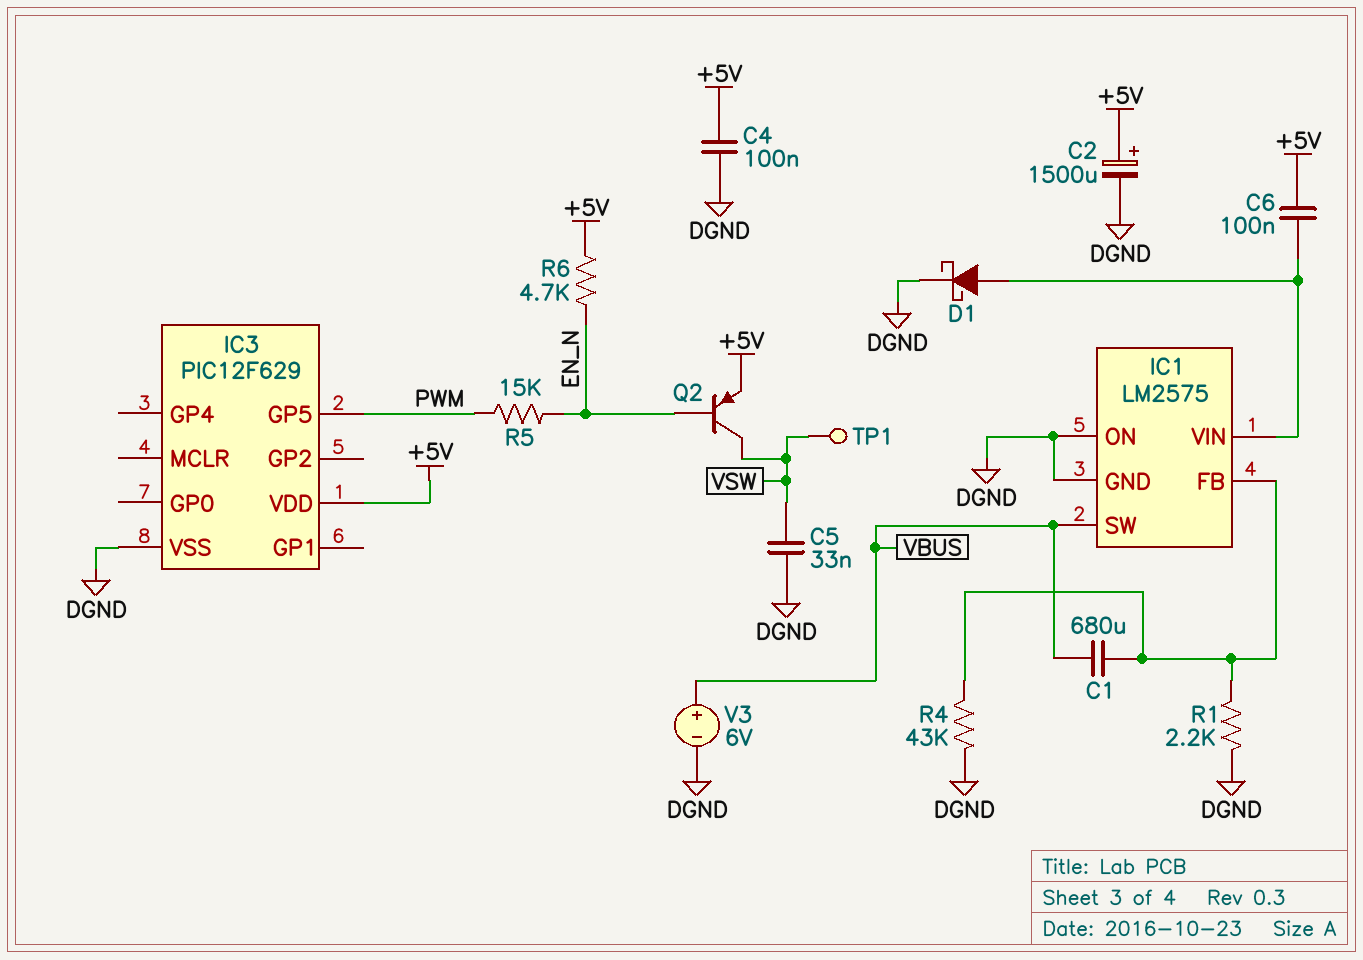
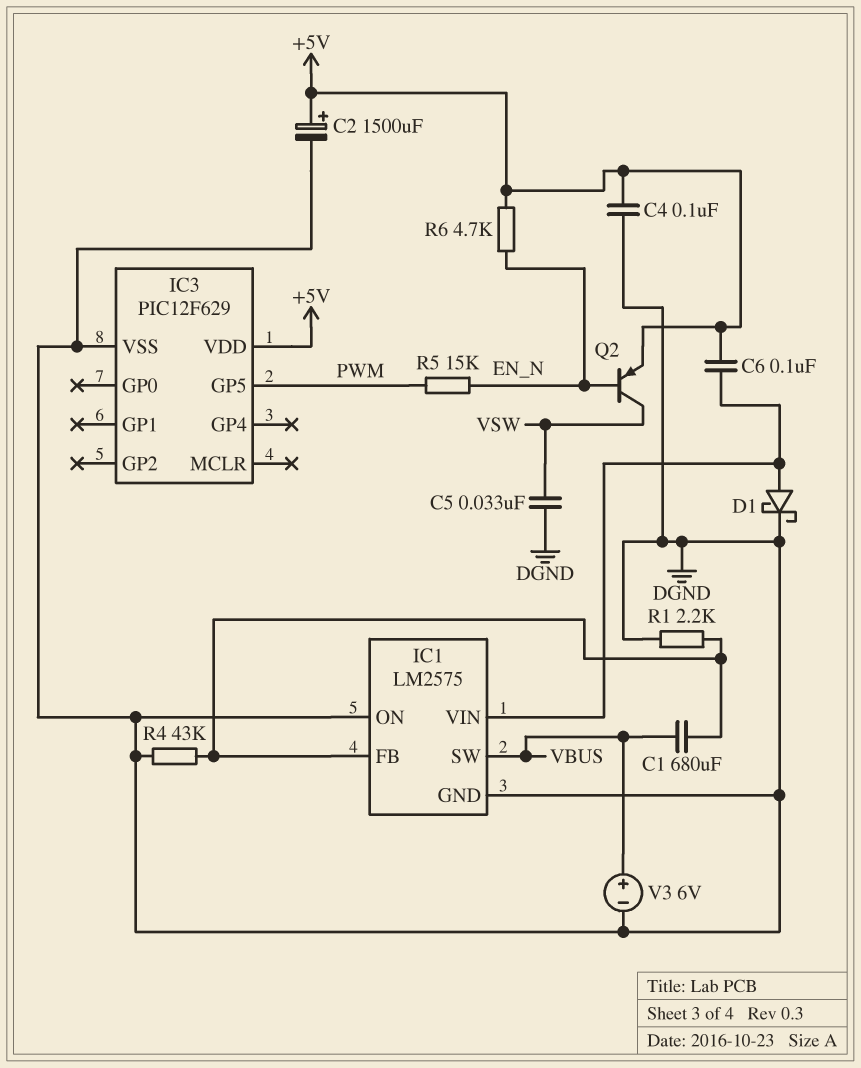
TP1: test point (VSW) -> none

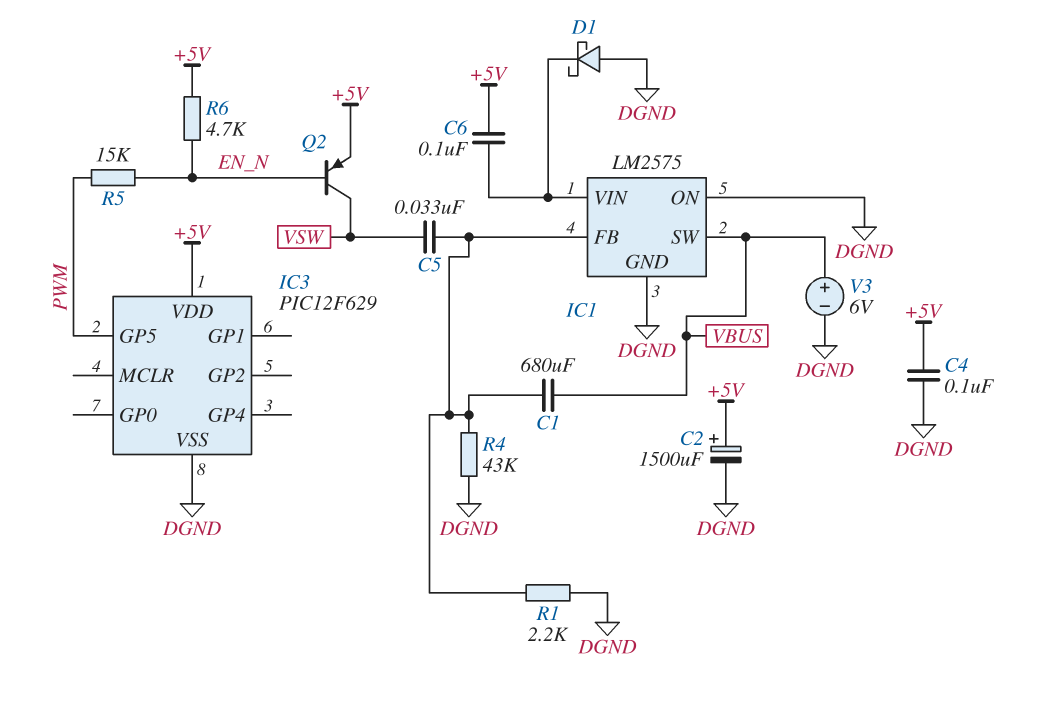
C5: 33nF (DGND, VSW) -> 33nF (IC1/FB, VSW)
D1: schottky (A IC1/VIN, K DGND) -> schottky (A DGND, K IC1/VIN)

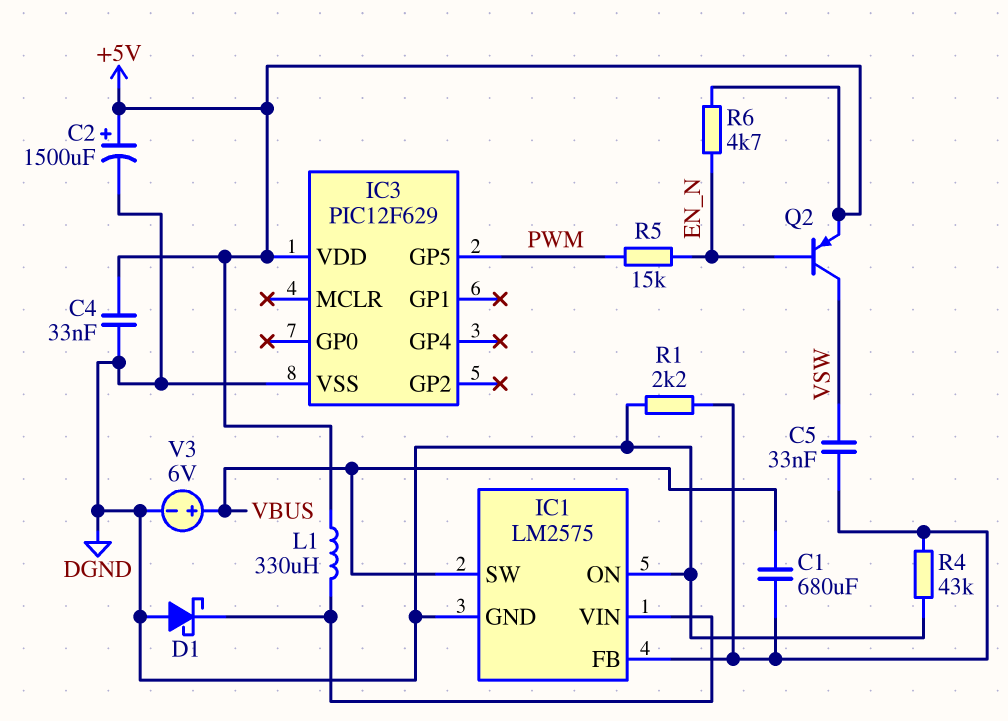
C4: 100nF (+5V, DGND) -> 33nF (+5V, DGND)
C6: 100nF (+5V, IC1/VIN) -> none
L1: none -> 330uH (+5V, IC1/VIN)

